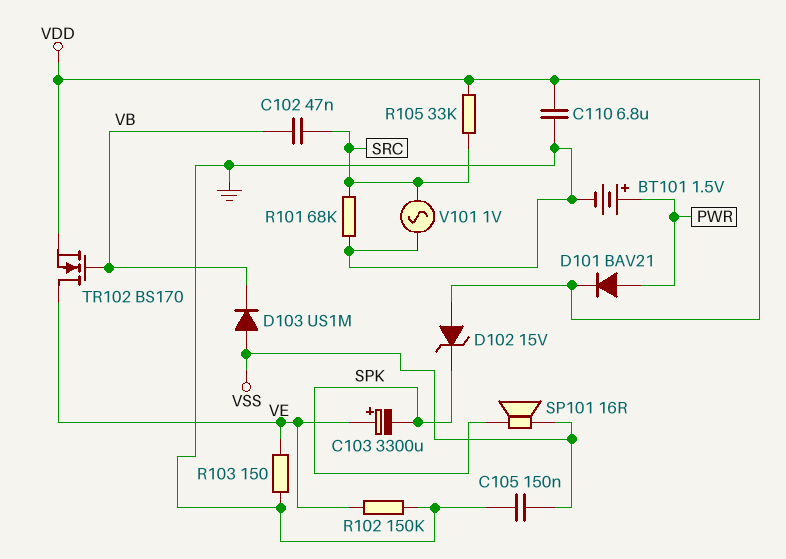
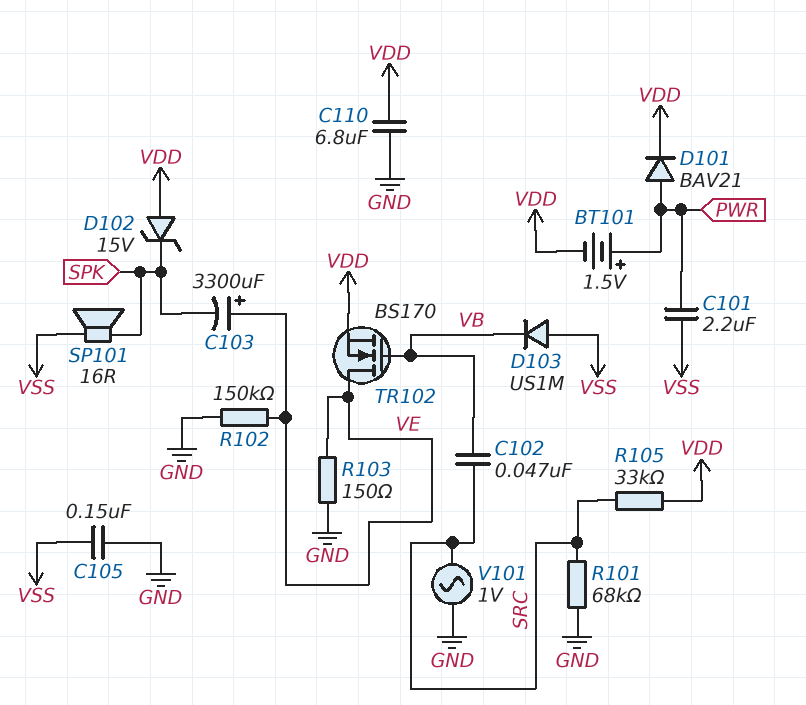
BT101: 1.5V (plus PWR, minus GND) -> 1.5V (plus PWR, minus VDD)
C101: none -> 2.2uF (PWR, VSS)

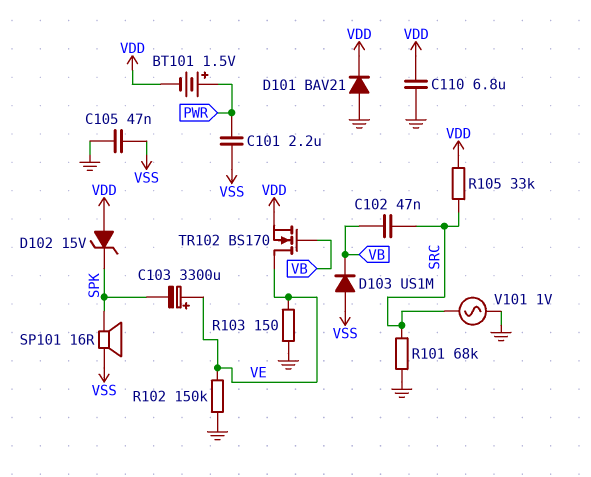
C105: 150nF (GND, VSS) -> 47nF (GND, VSS)
D101: diode BAV21 (A PWR, K VDD) -> diode BAV21 (A GND, K VDD)

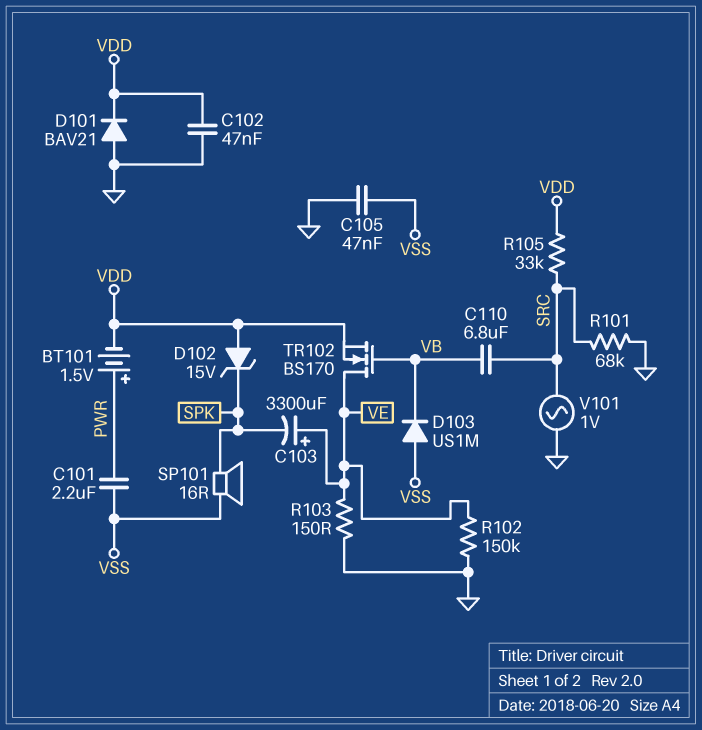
C102: 47nF (SRC, VB) -> 47nF (GND, VDD)
C110: 6.8uF (GND, VDD) -> 6.8uF (SRC, VB)

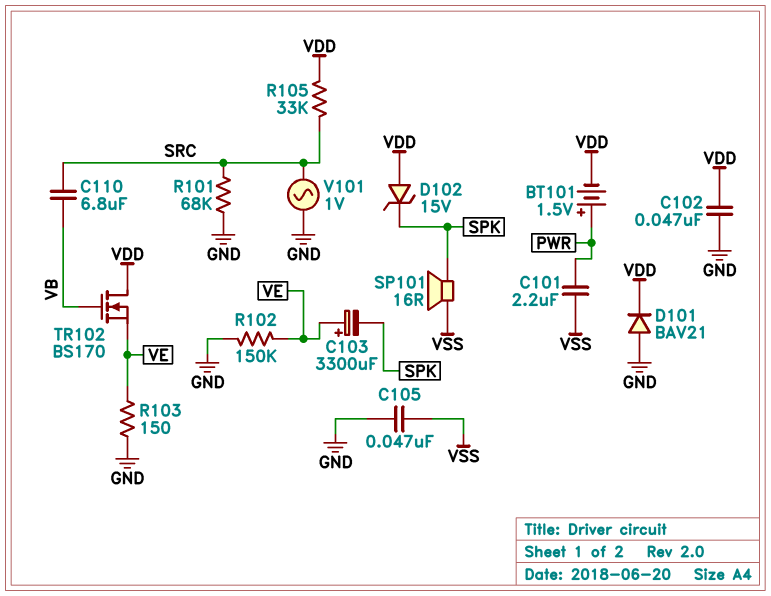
D103: diode US1M (A VSS, K VB) -> none
TR102: NMOS BS170 (G VB, D VE, S VDD) -> NMOS BS170 (G VB, D VDD, S VE)

